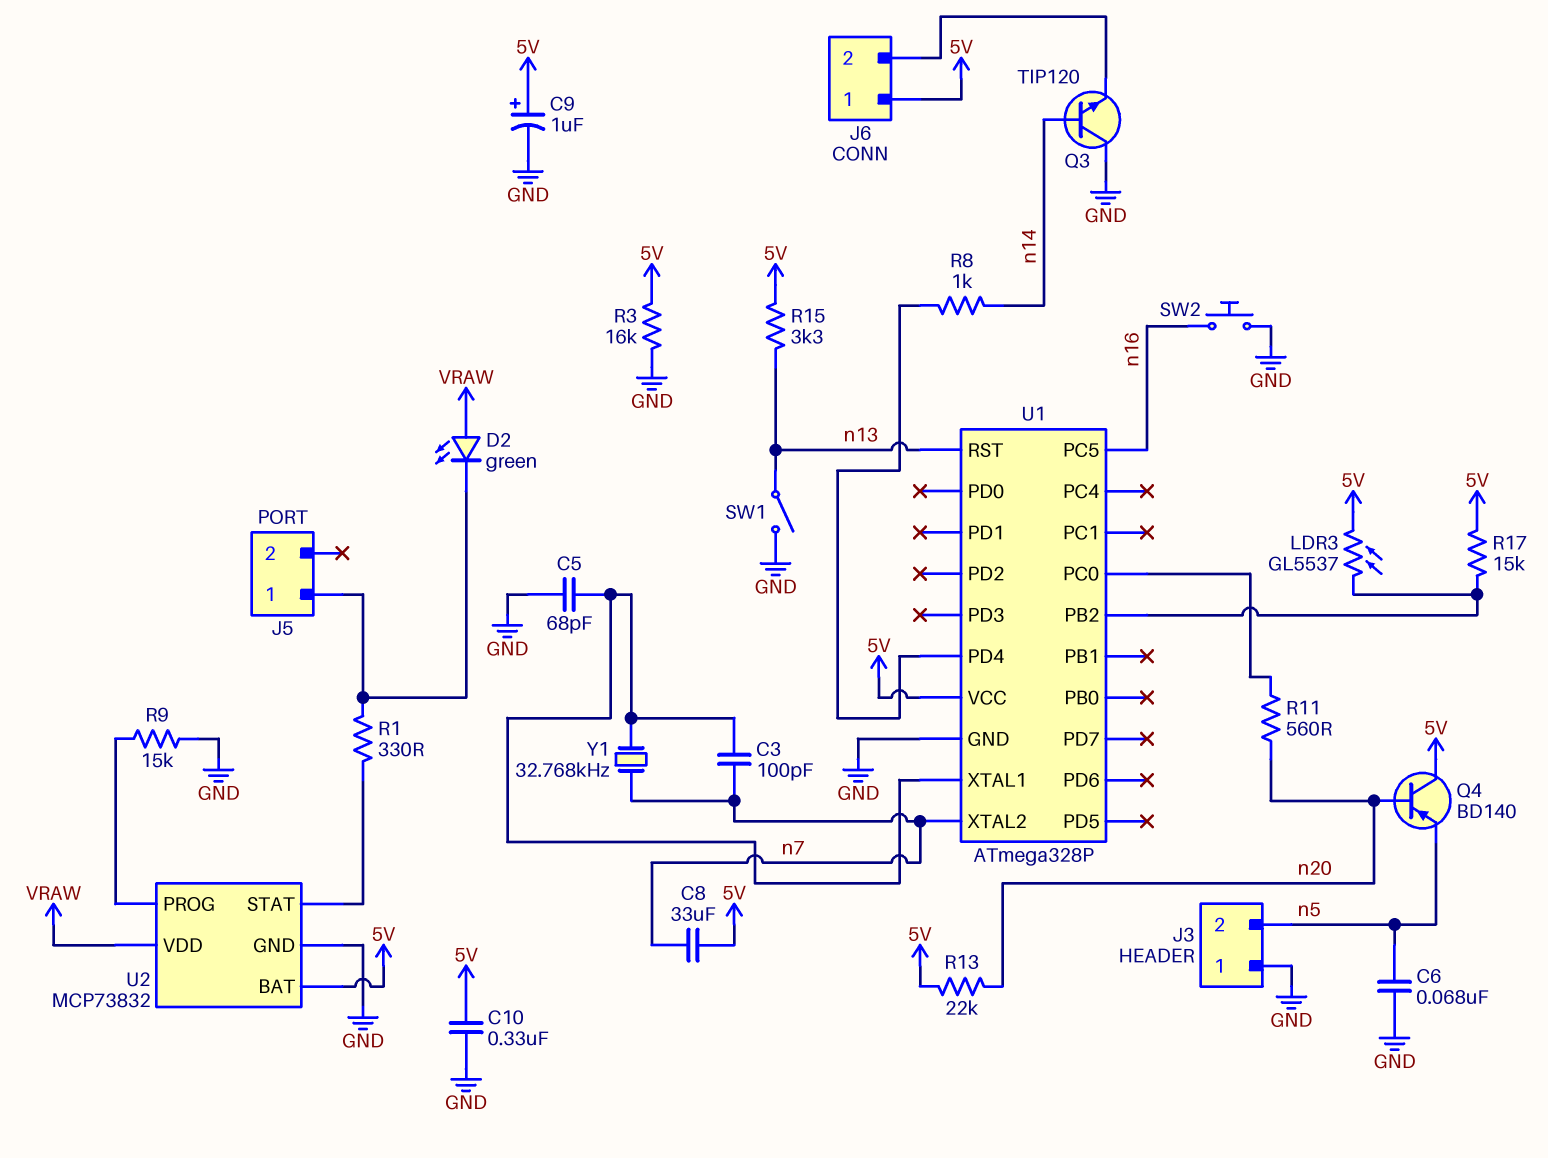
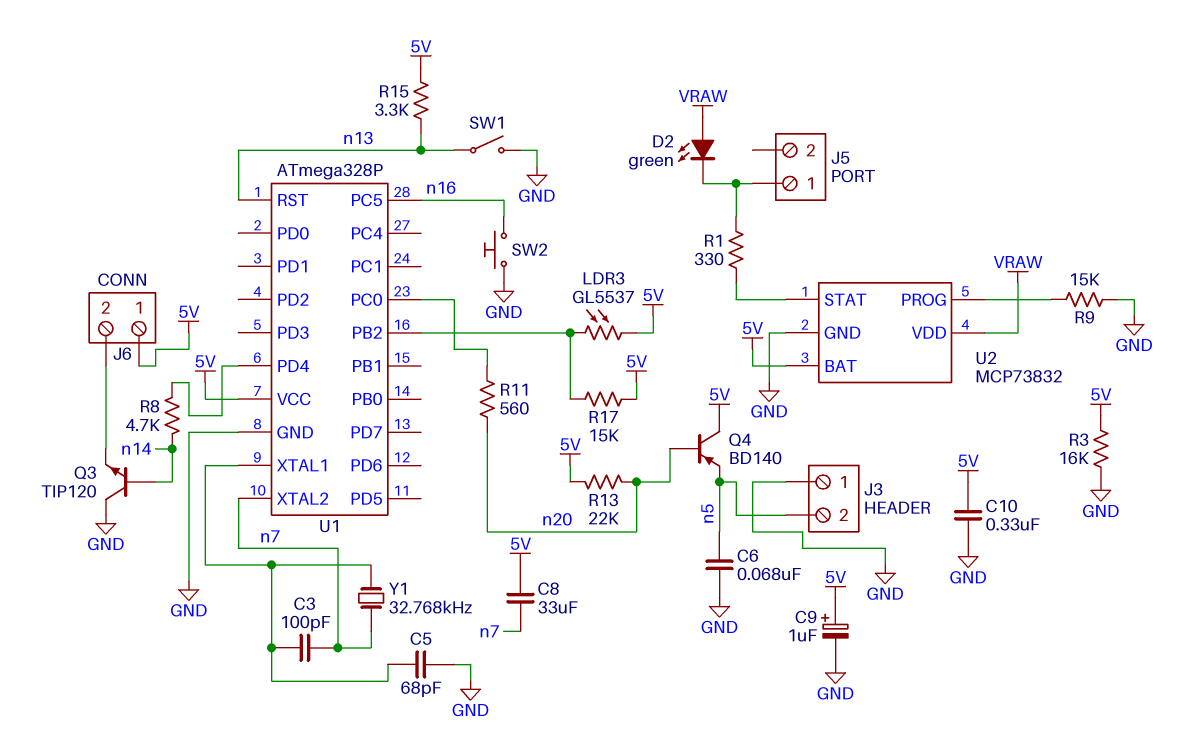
R8: 1k (U1/PD4, n14) -> 4.7k (U1/PD4, n14)

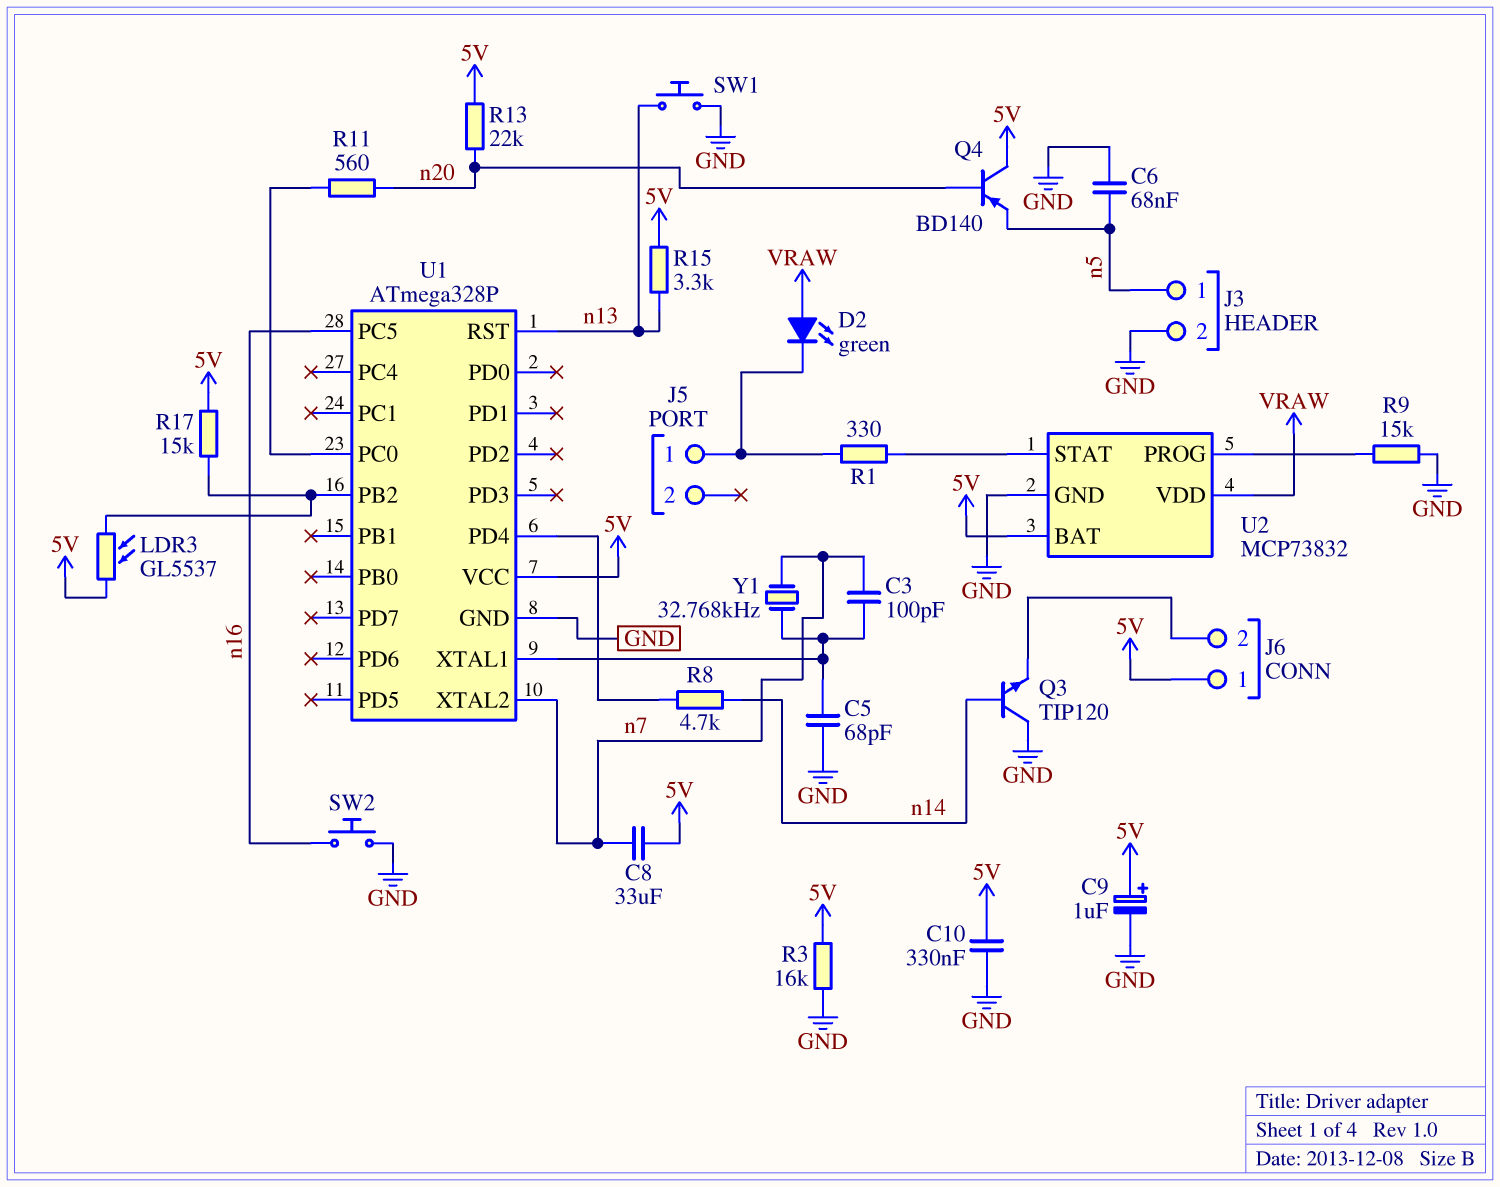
J3 pin 1: GND -> n5
J3 pin 2: n5 -> GND
SW1: switch (GND, n13) -> button (GND, n13)

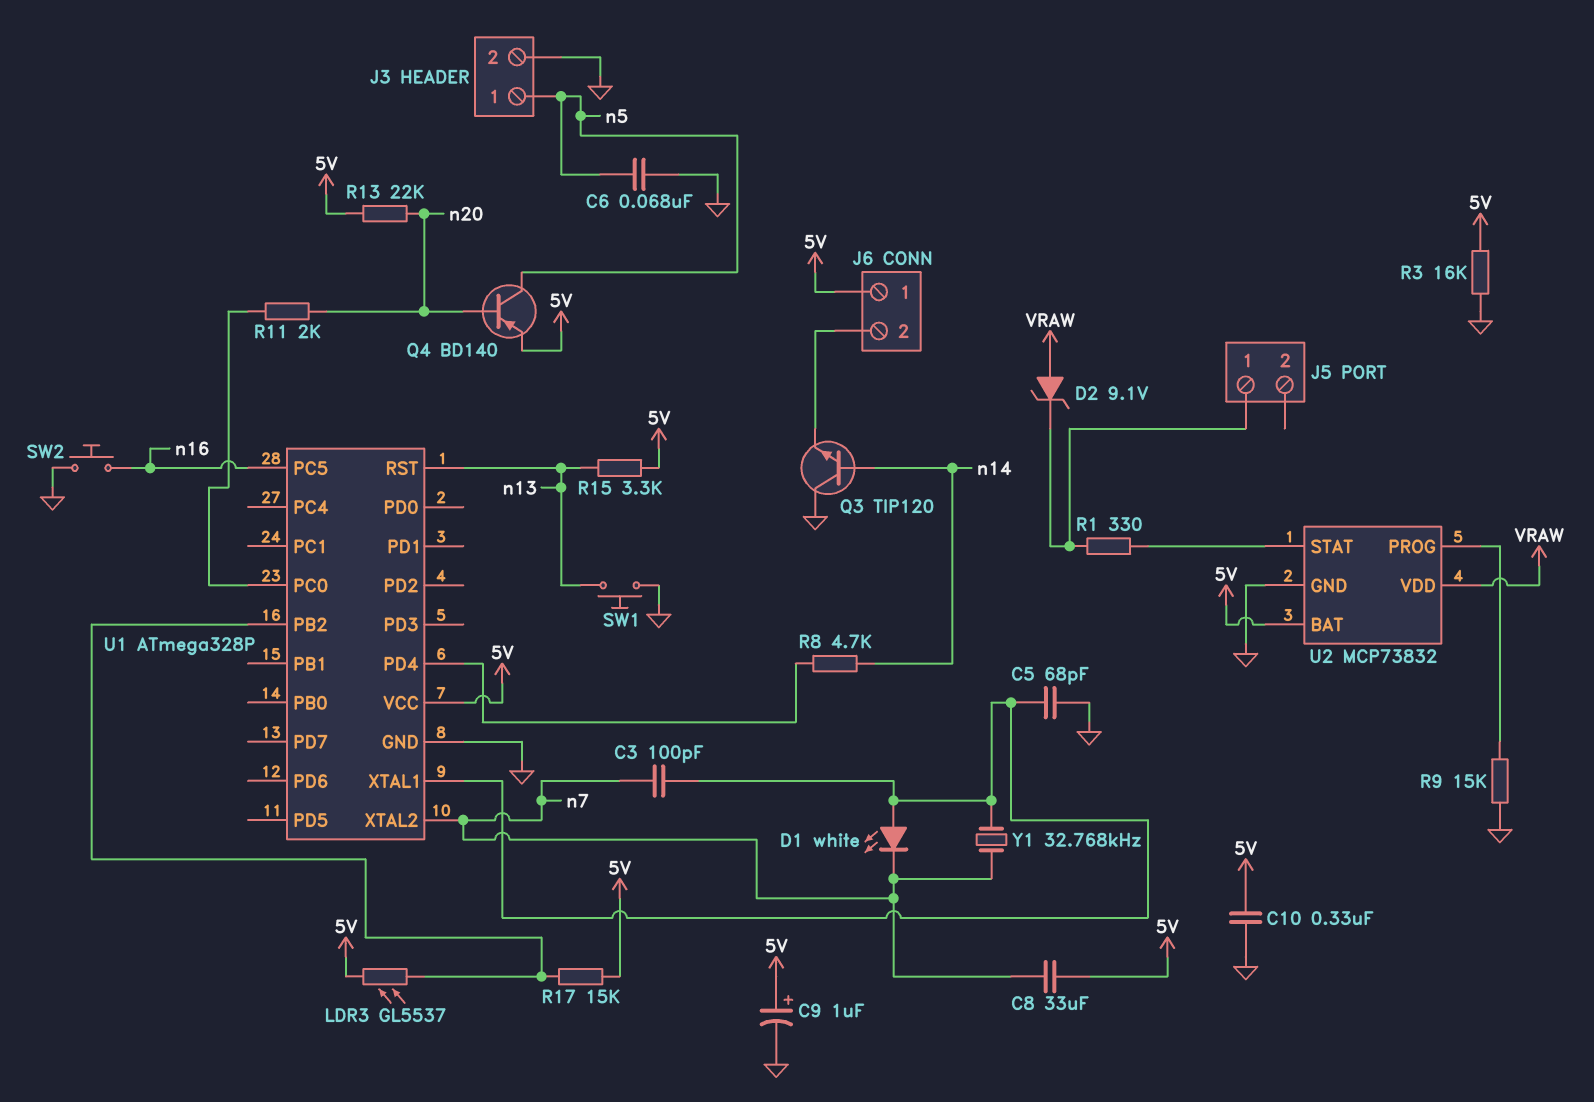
D1: none -> LED white (A U1/XTAL1, K n7)
D2: LED green (A VRAW, K J5/1) -> zener 9.1V (A VRAW, K J5/1)
Q4: PNP BD140 (B n20, C 5V, E n5) -> PNP BD140 (B n20, C n5, E 5V)
R11: 560 (U1/PC0, n20) -> 2k (U1/PC0, n20)

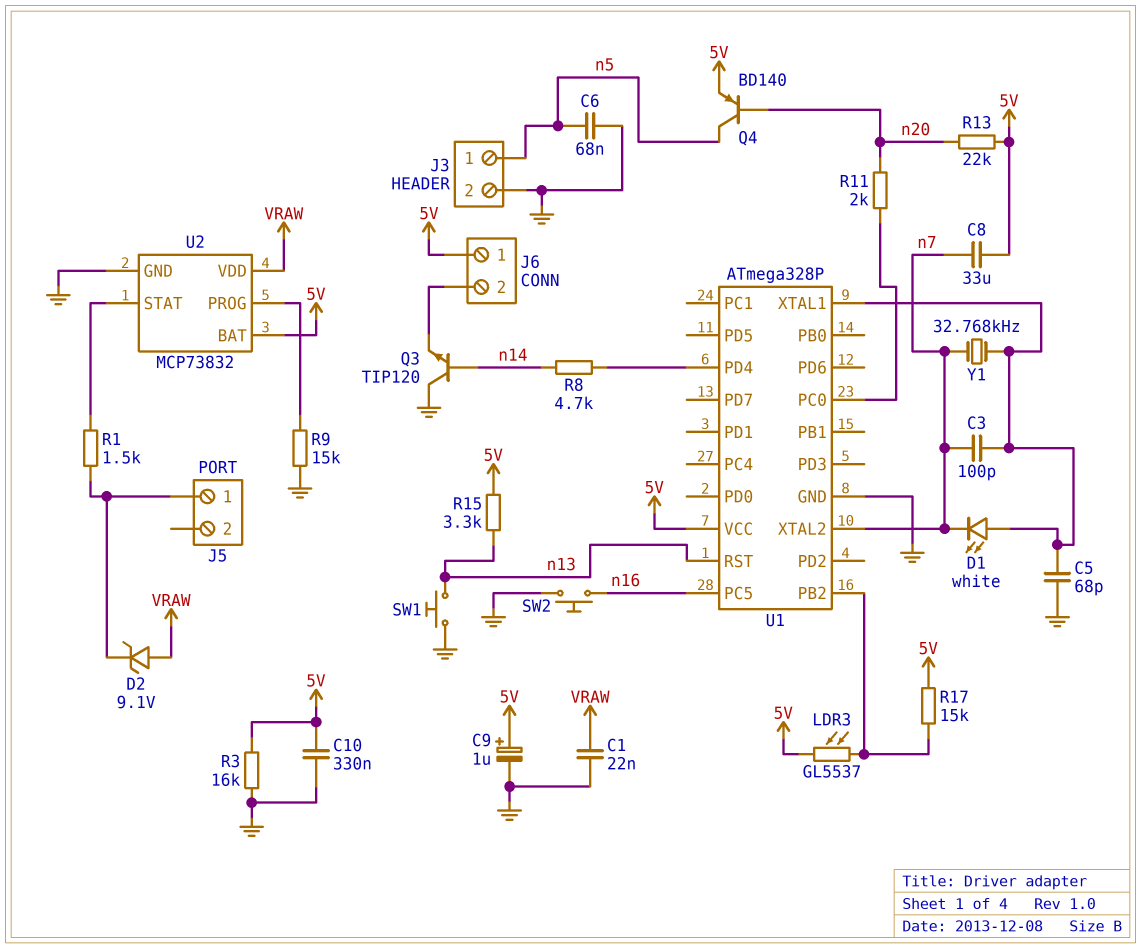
C1: none -> 22nF (GND, VRAW)
R1: 330 (J5/1, U2/STAT) -> 1.5k (J5/1, U2/STAT)

